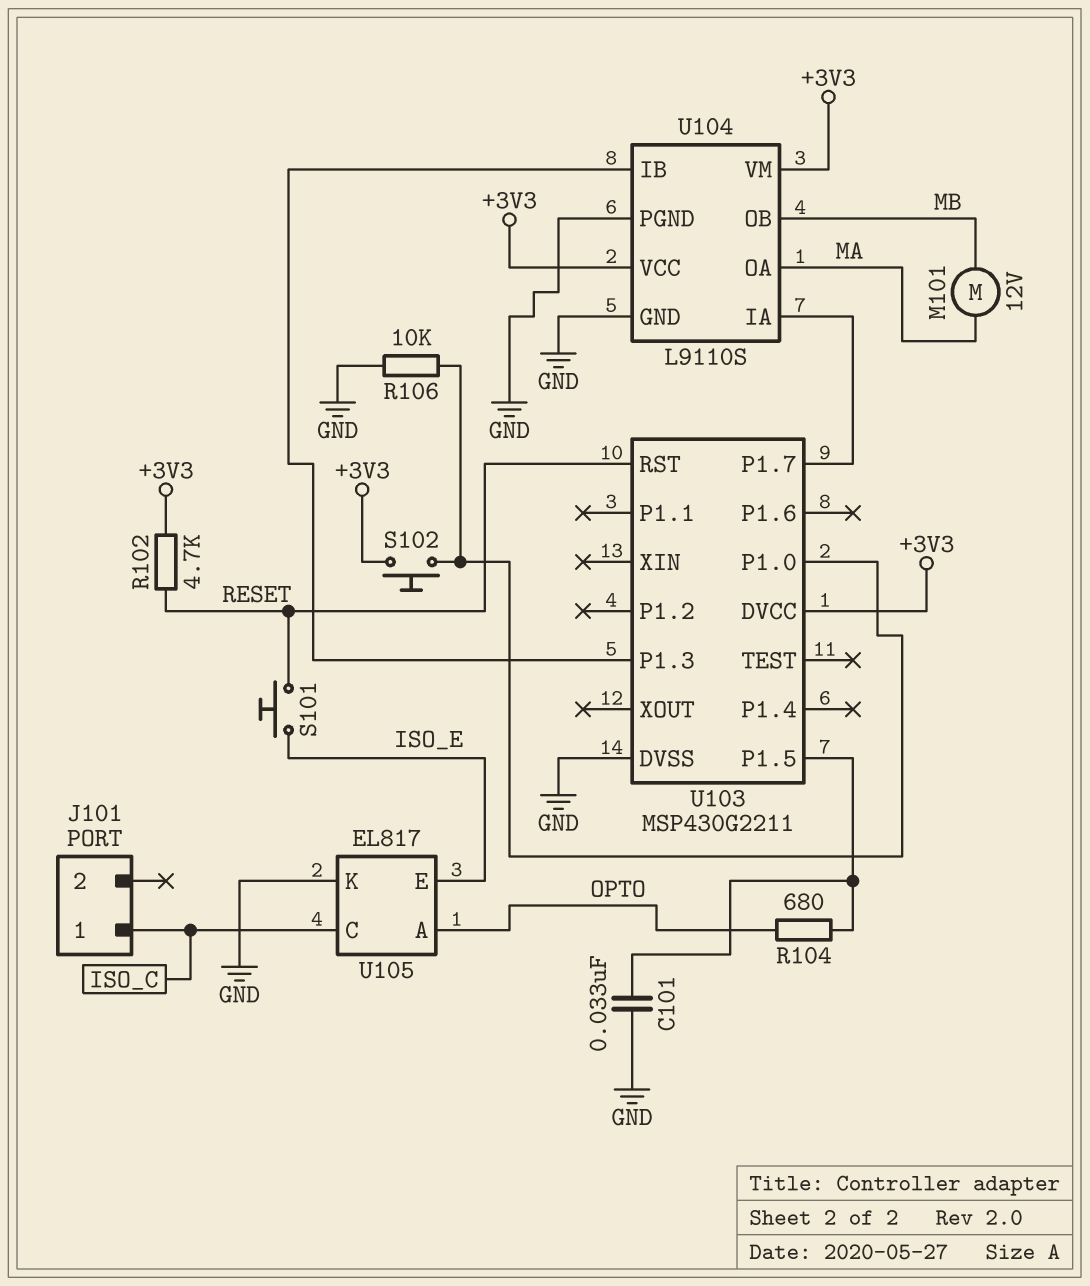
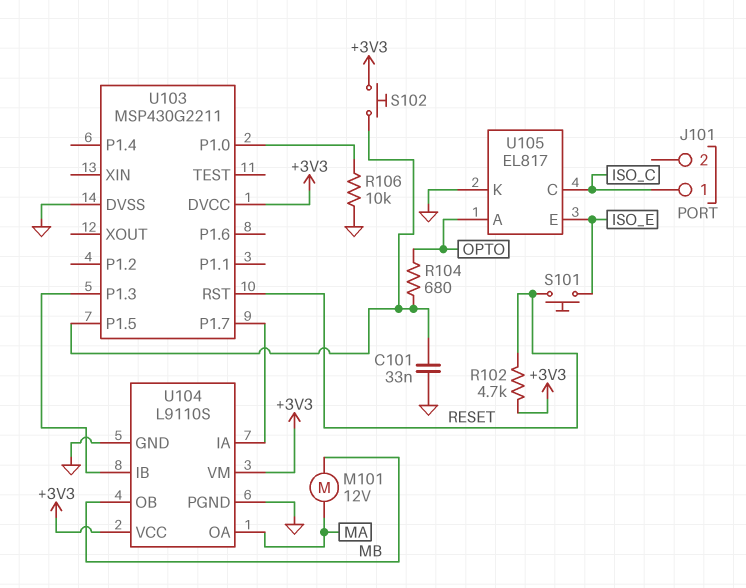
S102: button (+3V3, U103/P1.0) -> button (+3V3, U103/P1.5)

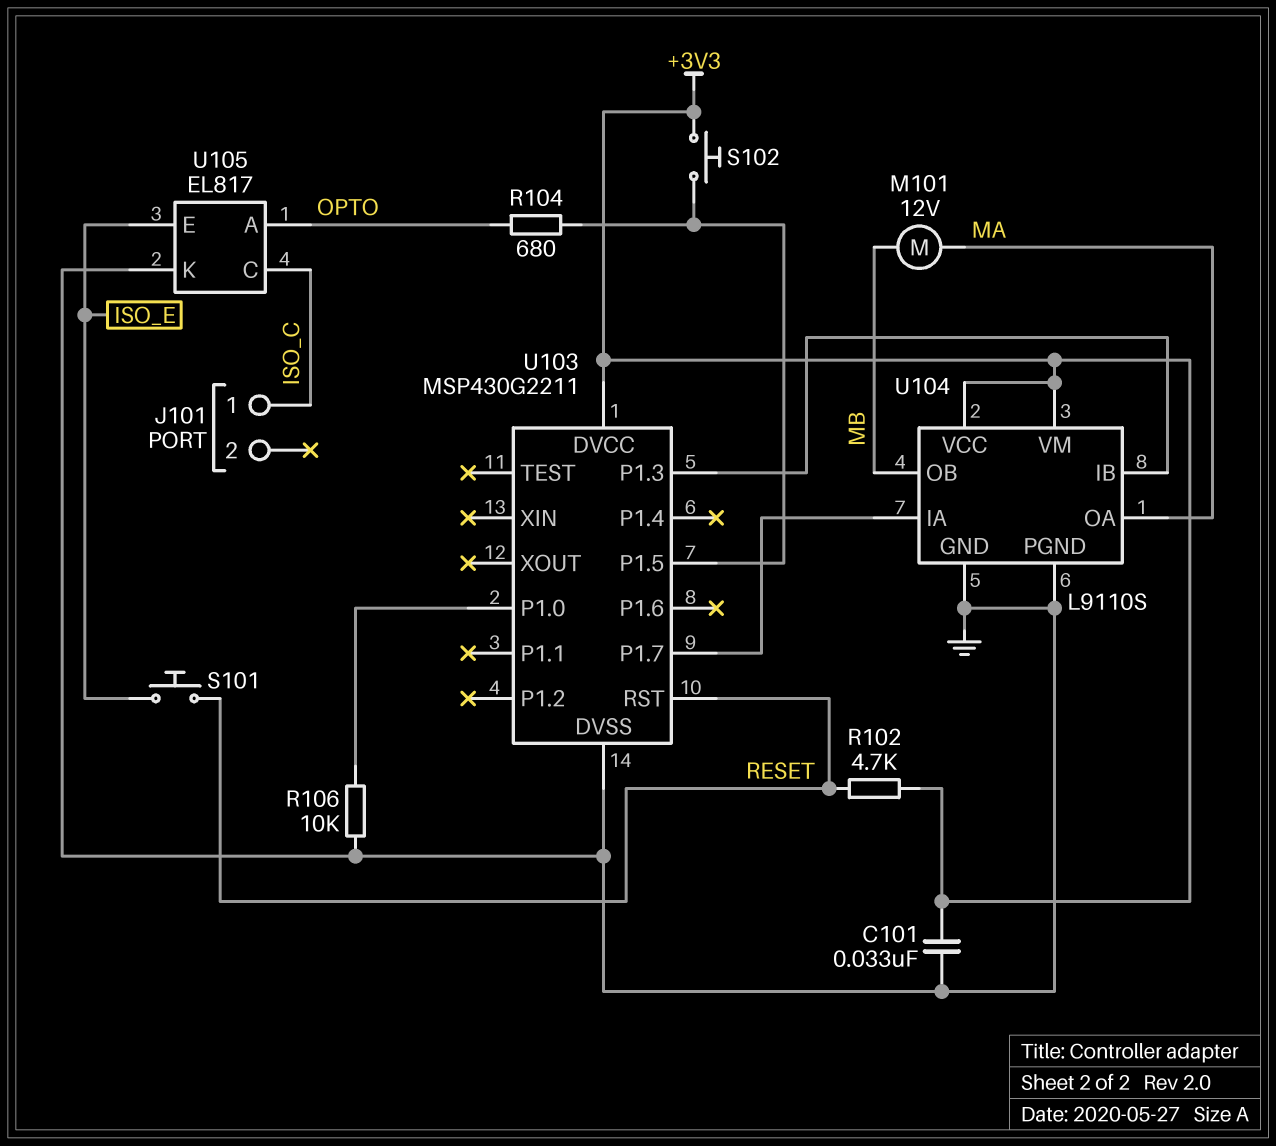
C101: 33nF (GND, U103/P1.5) -> 33nF (+3V3, GND)

